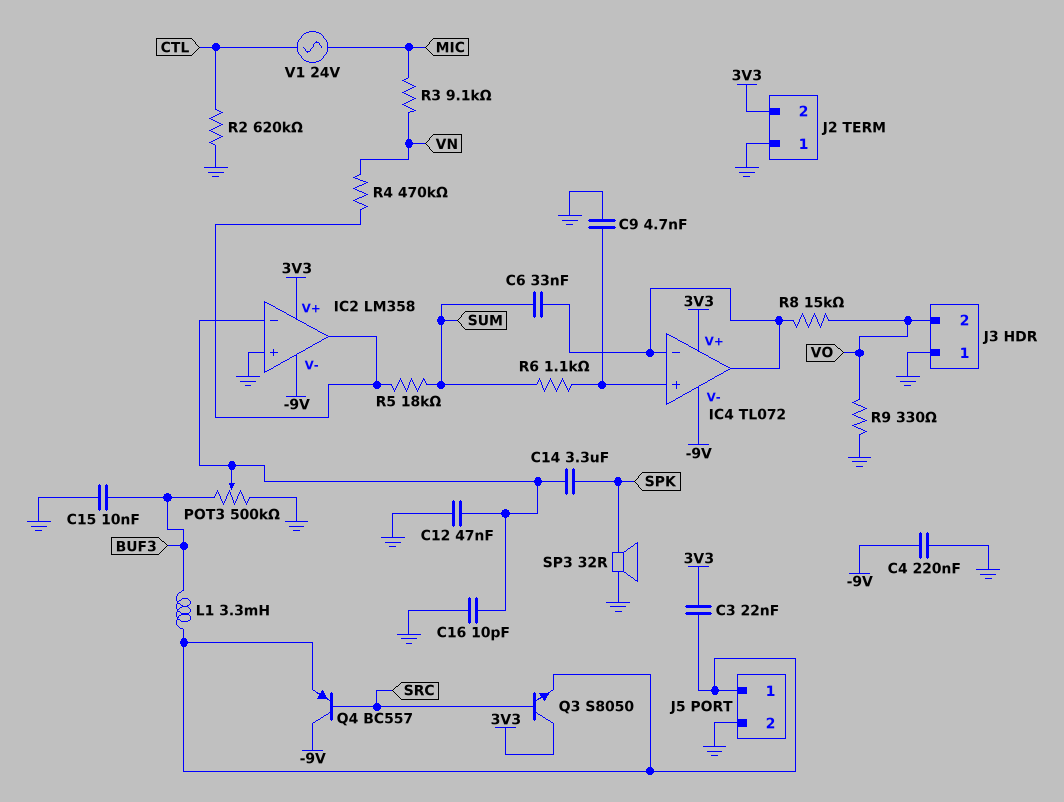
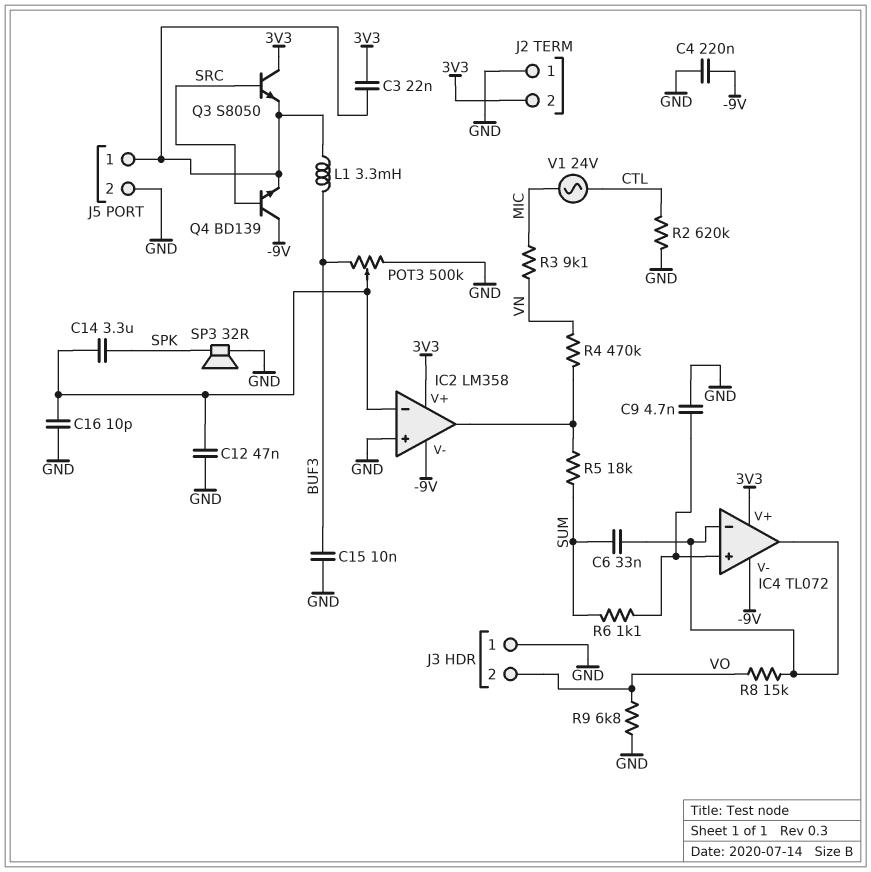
Q4: PNP BC557 (B SRC, C -9V, E J5/1) -> NPN BD139 (B SRC, C -9V, E J5/1)
R9: 330 (GND, VO) -> 6.8k (GND, VO)

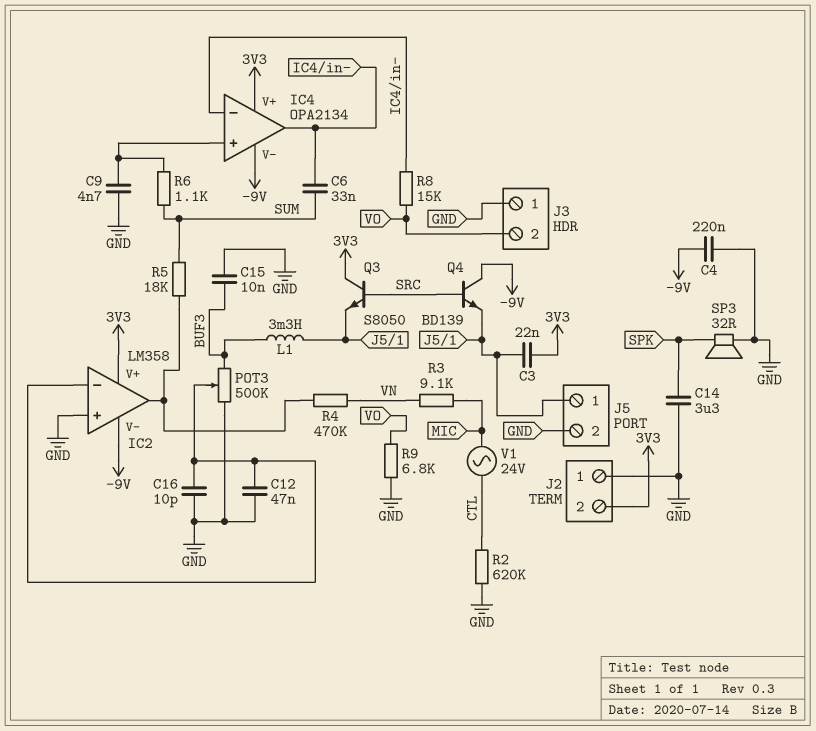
C14: 3.3uF (IC2/in-, SPK) -> 3.3uF (GND, SPK)
IC4: TL072 -> OPA2134

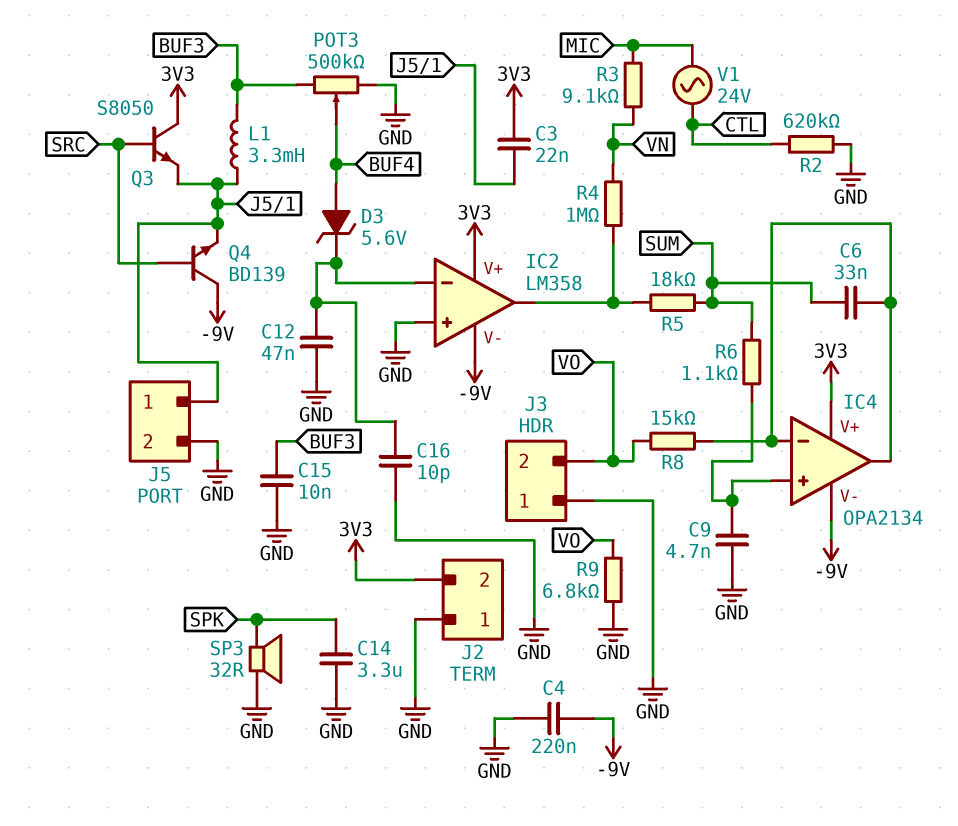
D3: none -> zener 5.6V (A BUF4, K IC2/in-)
POT3: 500k (BUF3, GND, wiper IC2/in-) -> 500k (BUF3, GND, wiper BUF4)
R4: 470k (IC2/out, VN) -> 1M (IC2/out, VN)

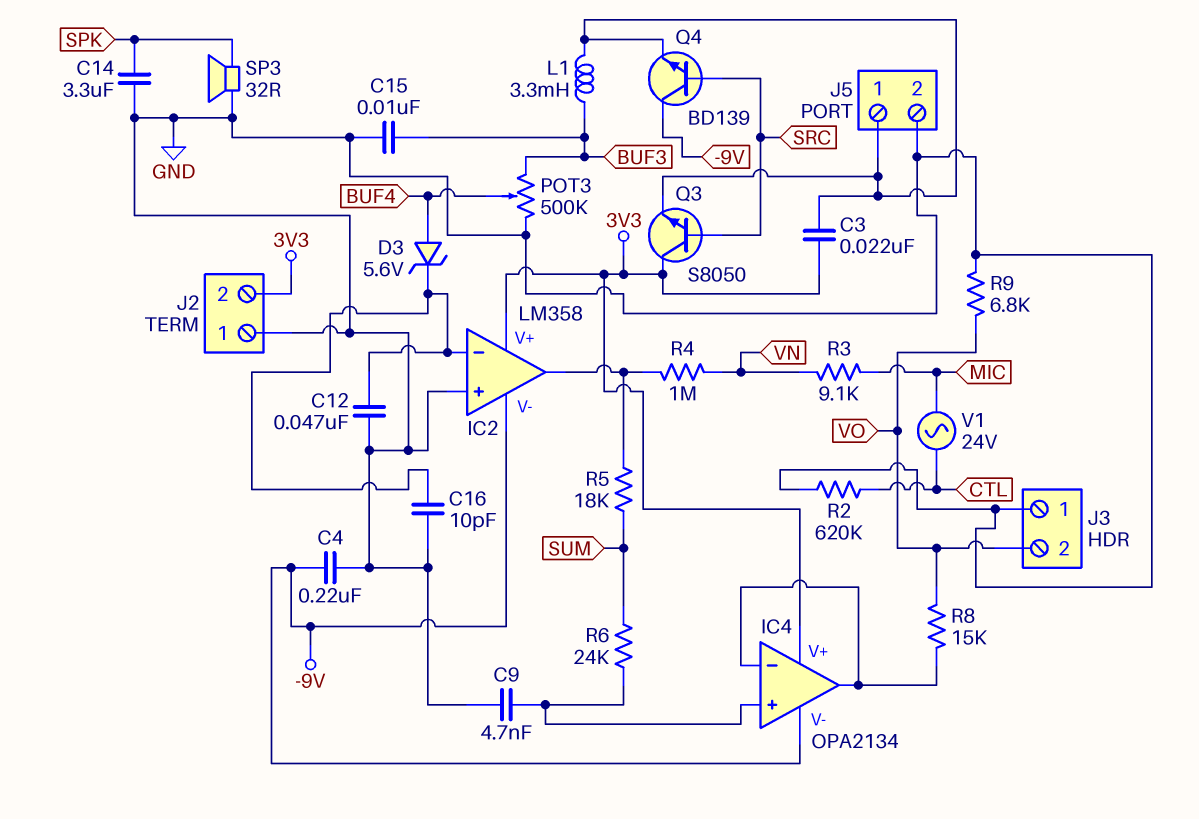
C6: 33nF (IC4/in-, SUM) -> none
R6: 1.1k (IC4/in+, SUM) -> 24k (IC4/in+, SUM)

